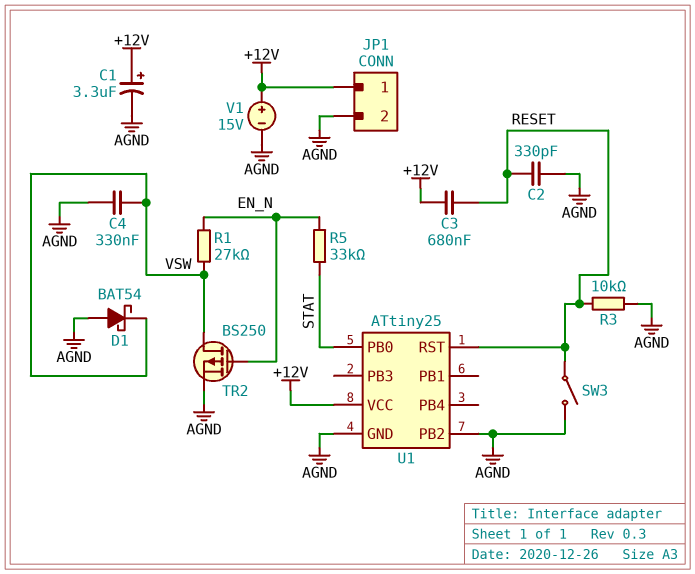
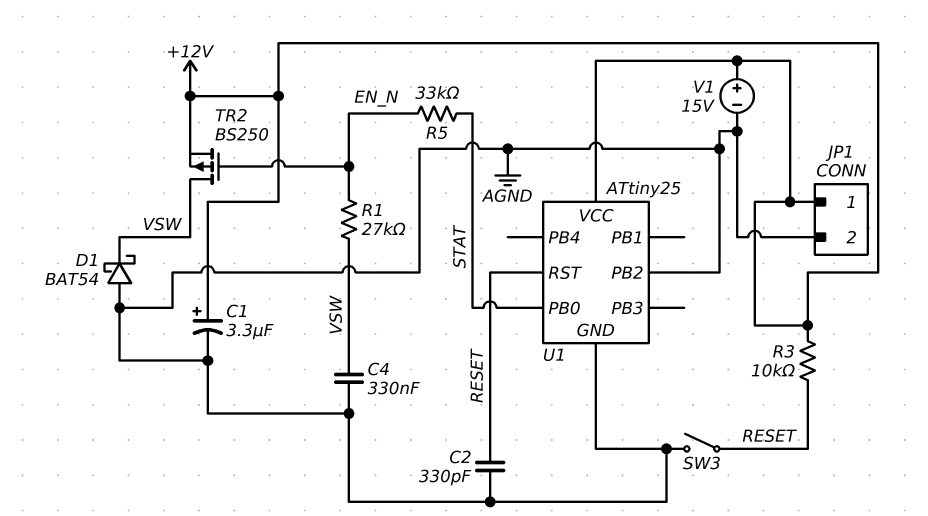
C3: 680nF (+12V, RESET) -> none
R3: 10k (AGND, RESET) -> 10k (+12V, RESET)
TR2: PMOS BS250 (G EN_N, D VSW, S AGND) -> PMOS BS250 (G EN_N, D VSW, S +12V)

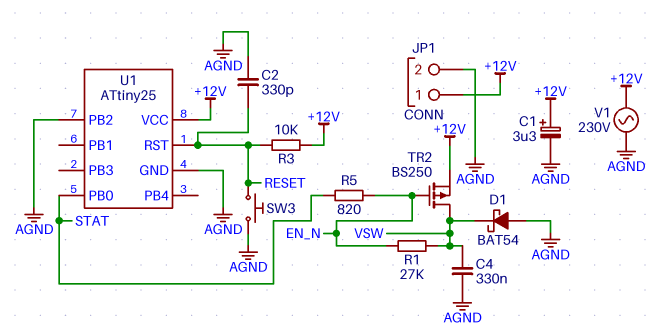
R5: 33k (EN_N, STAT) -> 820 (EN_N, STAT)
SW3: switch (AGND, RESET) -> button (AGND, RESET)
V1: 15V (plus +12V, minus AGND) -> AC 230V (+12V, AGND)

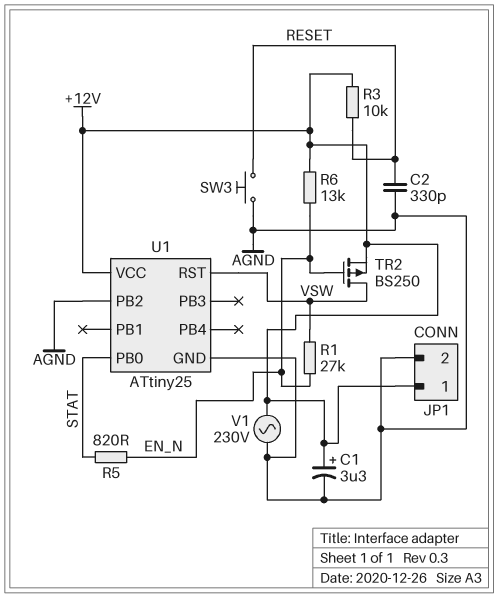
C4: 330nF (AGND, VSW) -> none
D1: schottky BAT54 (A AGND, K VSW) -> none
R6: none -> 13k (+12V, EN_N)
U1 pin RST: RESET -> VSW

